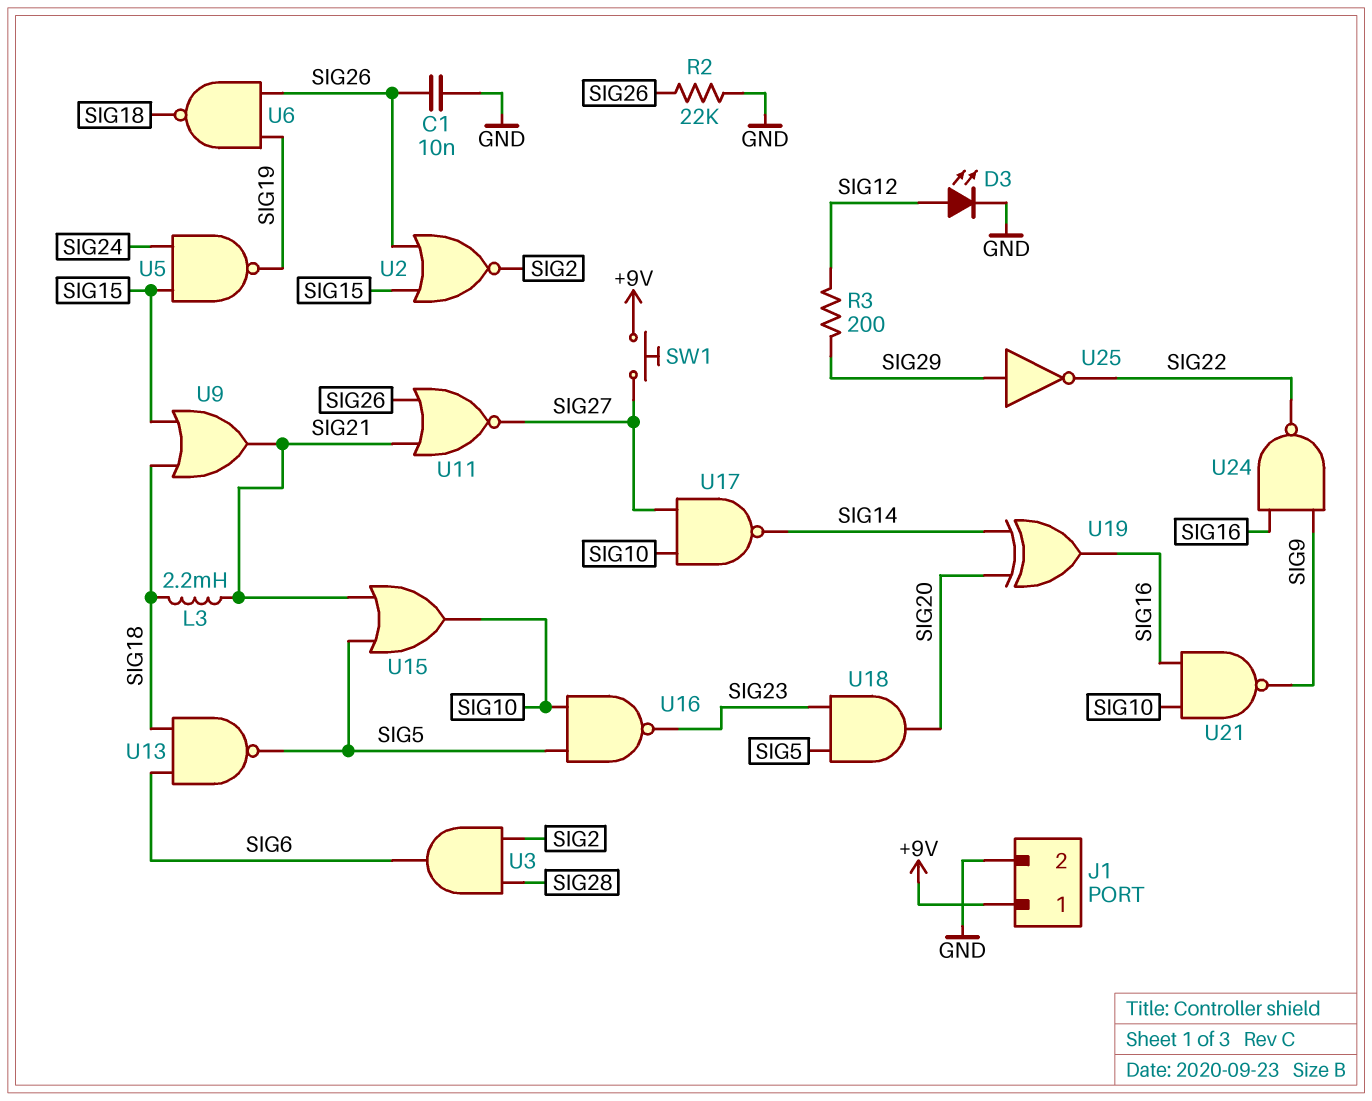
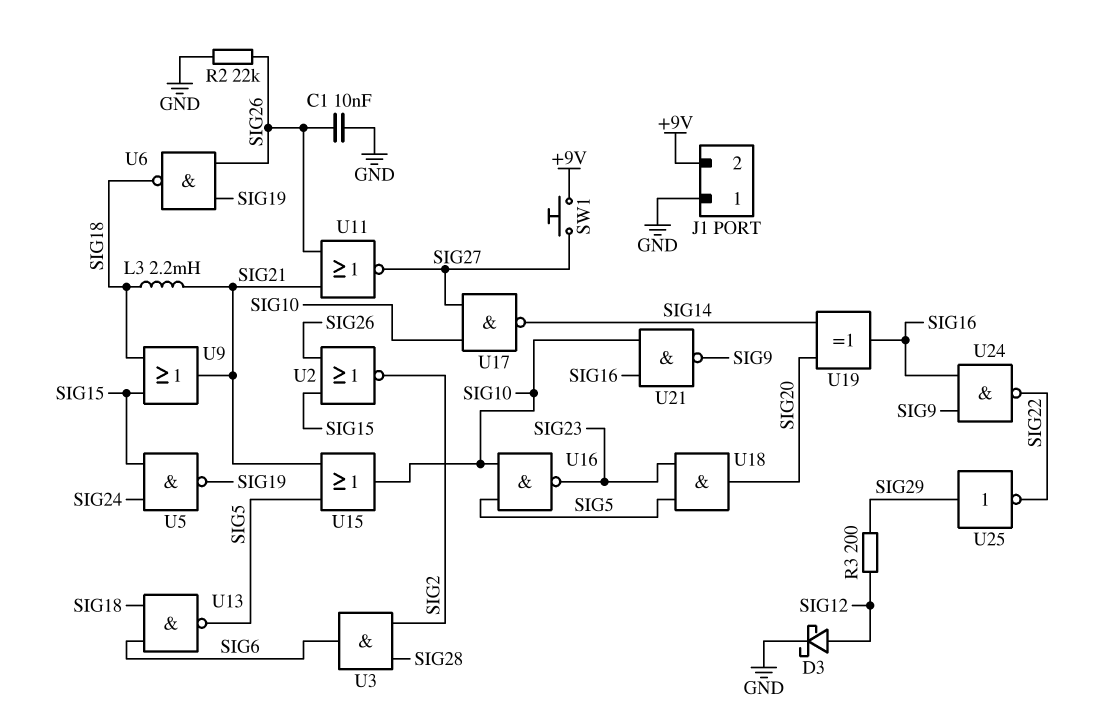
D3: LED (A SIG12, K GND) -> schottky (A SIG12, K GND)
J1 pin 1: +9V -> GND
J1 pin 2: GND -> +9V

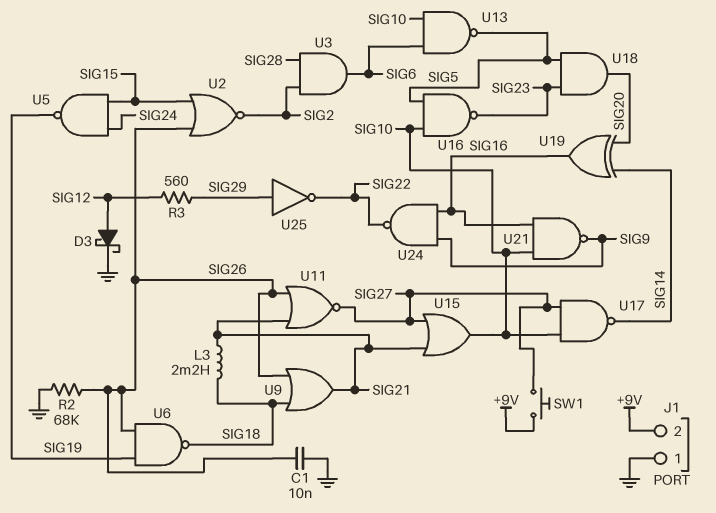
R2: 22k (GND, SIG26) -> 68k (GND, SIG26)
R3: 200 (SIG12, SIG29) -> 560 (SIG12, SIG29)
U9: OR (in SIG15, in SIG18, out SIG21) -> OR (in SIG18, in SIG26, out SIG21)
U13: NAND (in SIG6, in SIG18, out SIG5) -> NAND (in SIG6, in SIG10, out SIG5)
U15: OR (in SIG5, in SIG21, out SIG10) -> OR (in SIG21, in SIG27, out SIG10)

